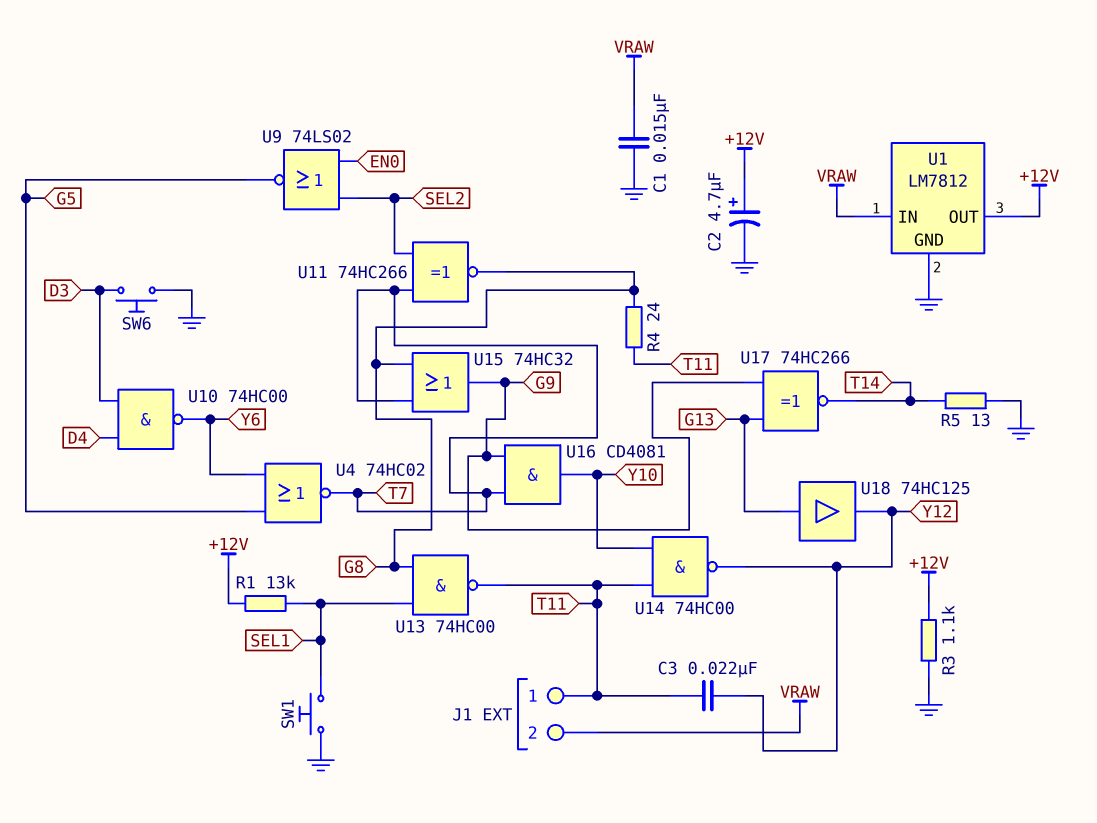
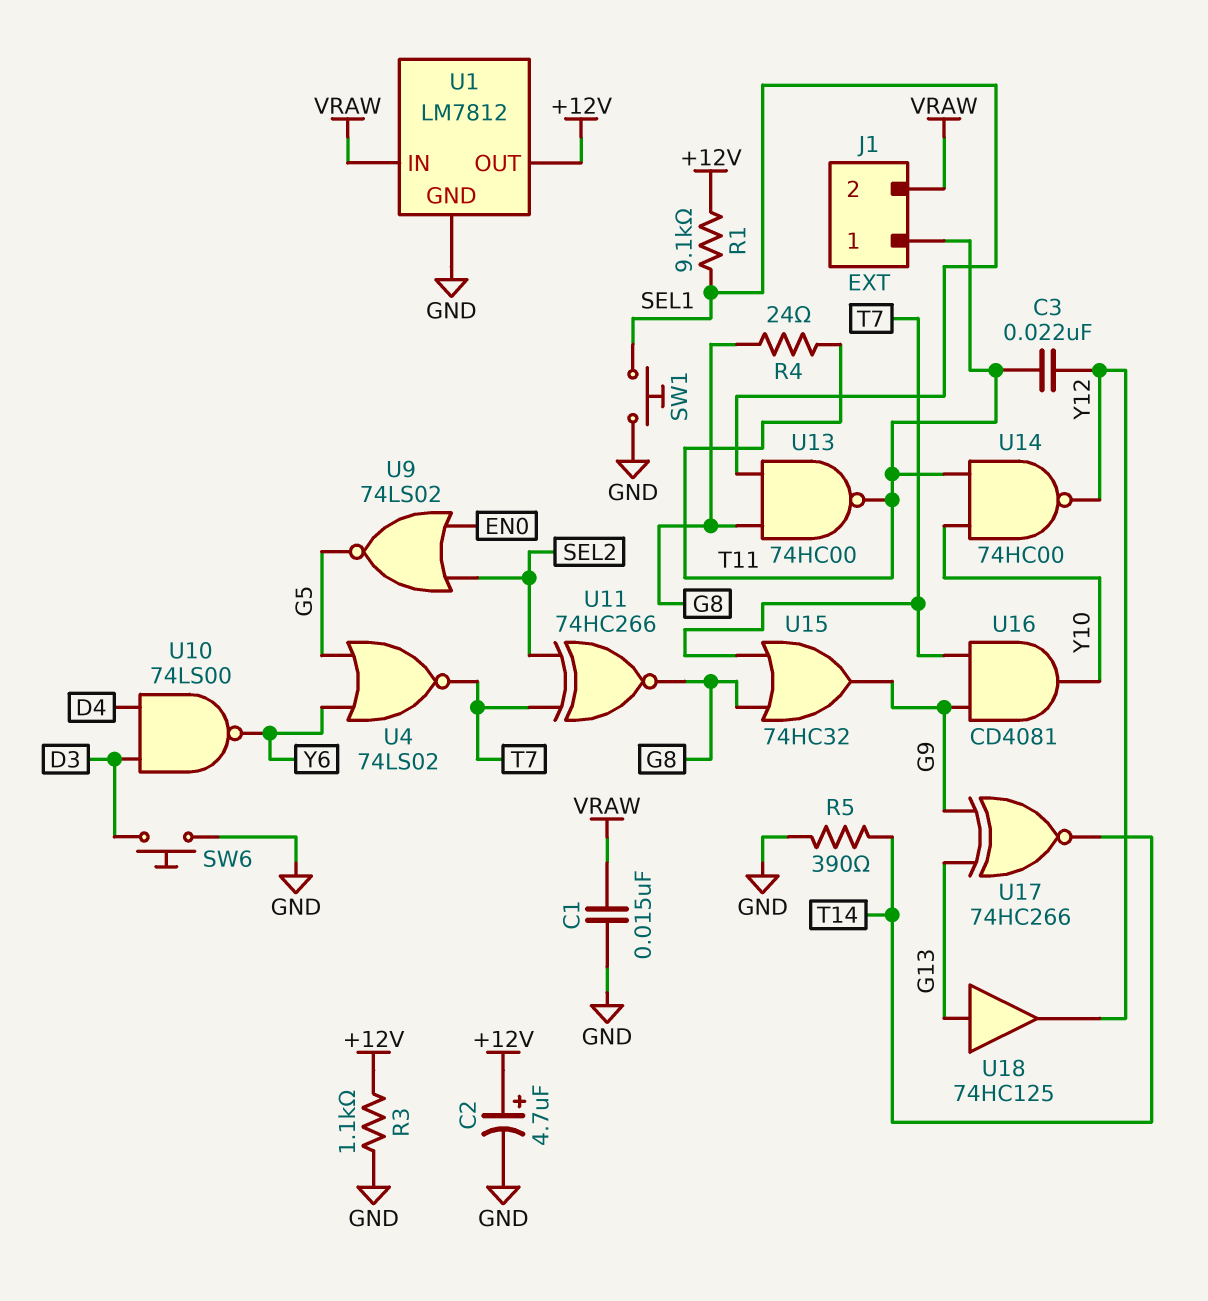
R1: 13k (+12V, SEL1) -> 9.1k (+12V, SEL1)
R5: 13 (GND, T14) -> 390 (GND, T14)
U4: NOR 74HC02 (in G5, in Y6, out T7) -> NOR 74LS02 (in G5, in Y6, out T7)
U10: NAND 74HC00 (in D3, in D4, out Y6) -> NAND 74LS00 (in D3, in D4, out Y6)

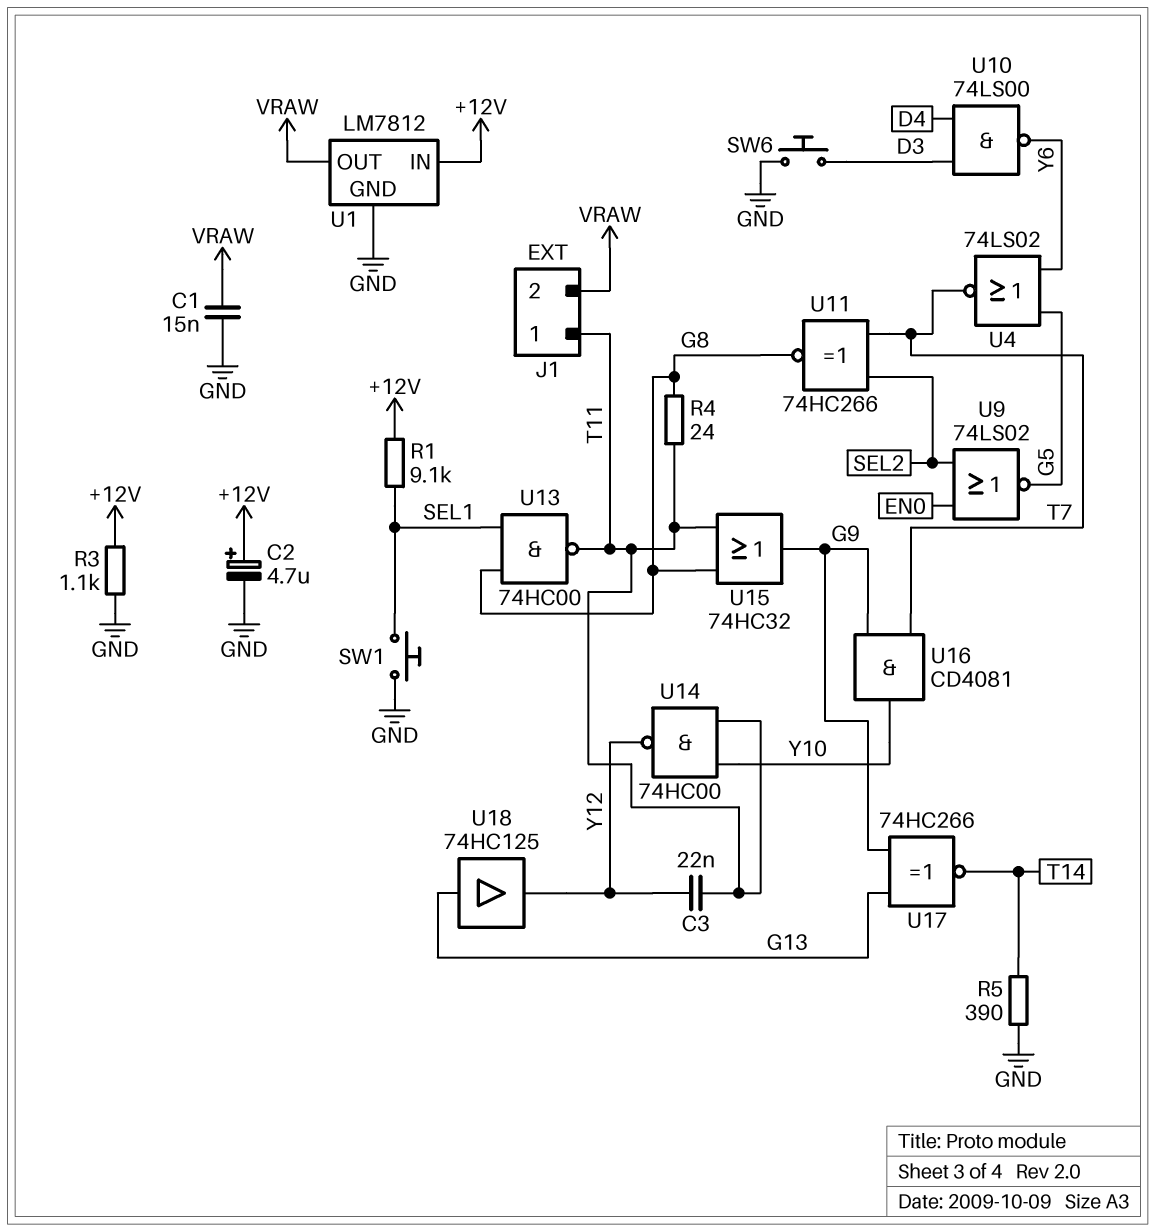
U1 pin IN: VRAW -> +12V
U1 pin OUT: +12V -> VRAW
U15: OR 74HC32 (in G8, in T7, out G9) -> OR 74HC32 (in G8, in T11, out G9)

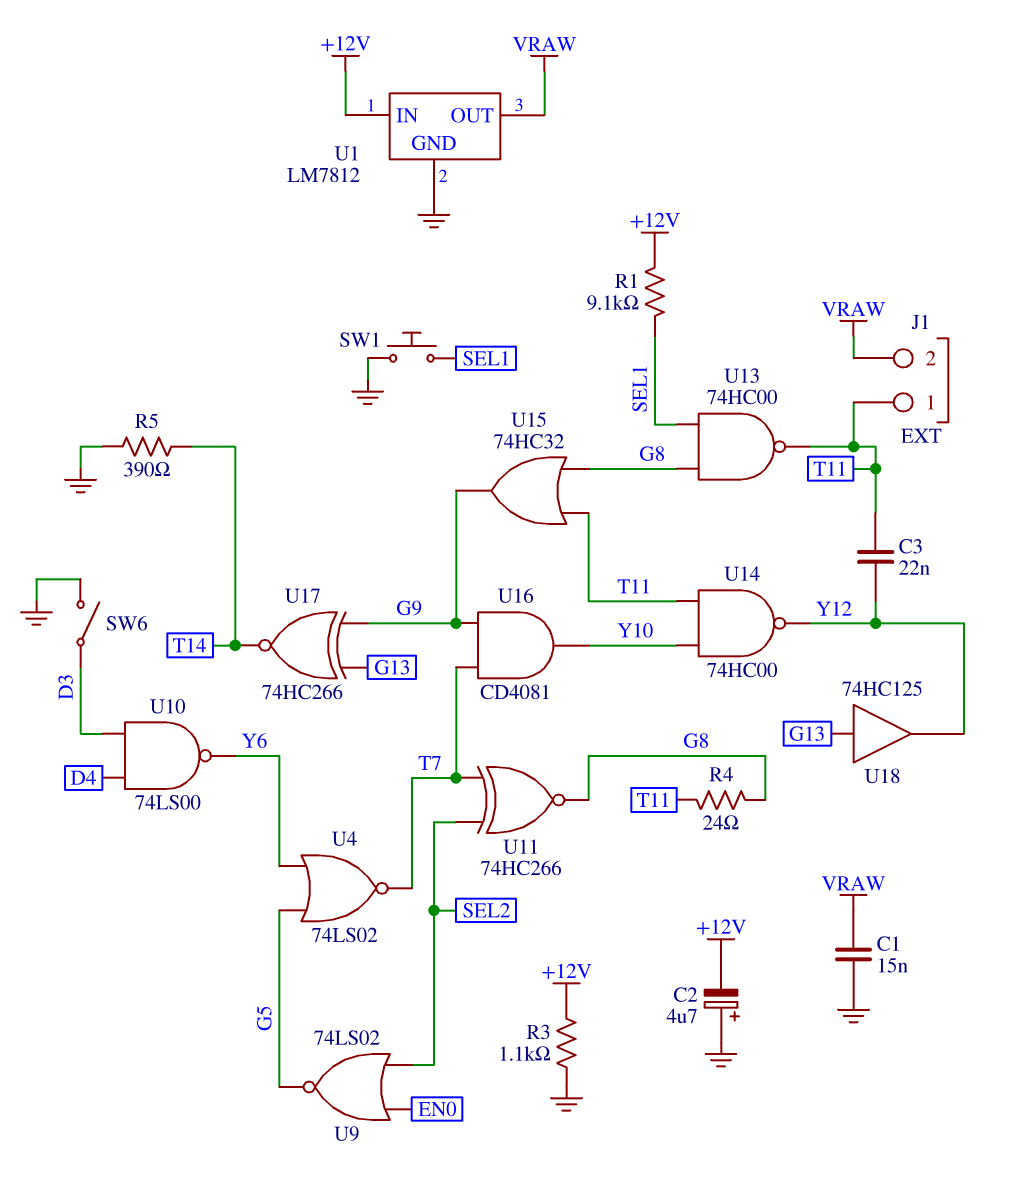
C2: 4.7uF (plus +12V, minus GND) -> 4.7uF (plus GND, minus +12V)
SW6: button (D3, GND) -> switch (D3, GND)

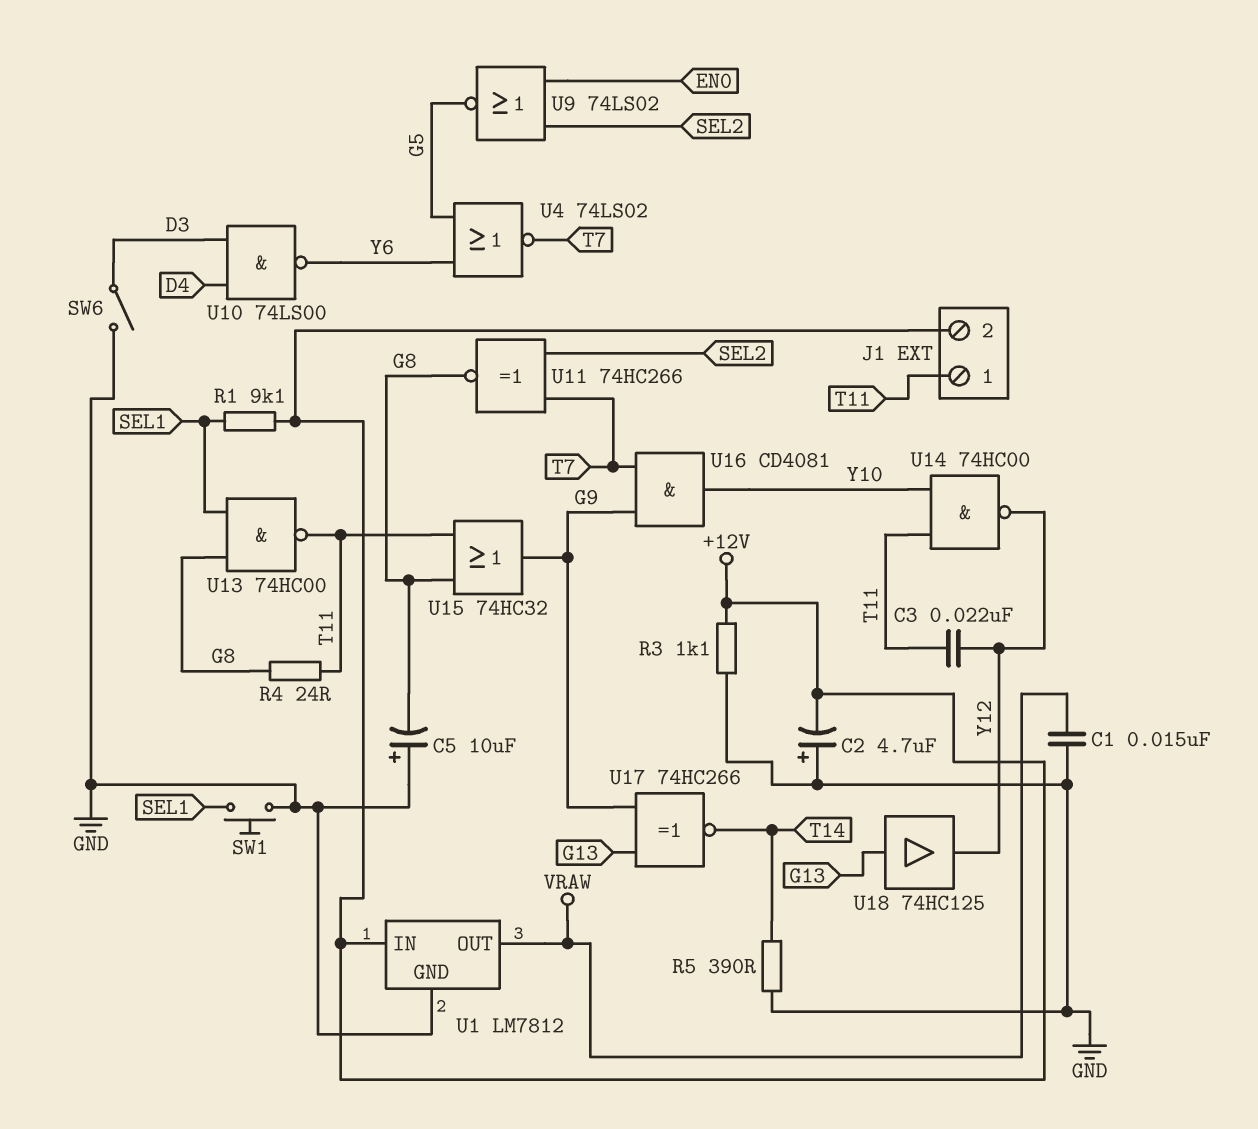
C5: none -> 10uF (plus GND, minus G8)
J1 pin 2: VRAW -> +12V

